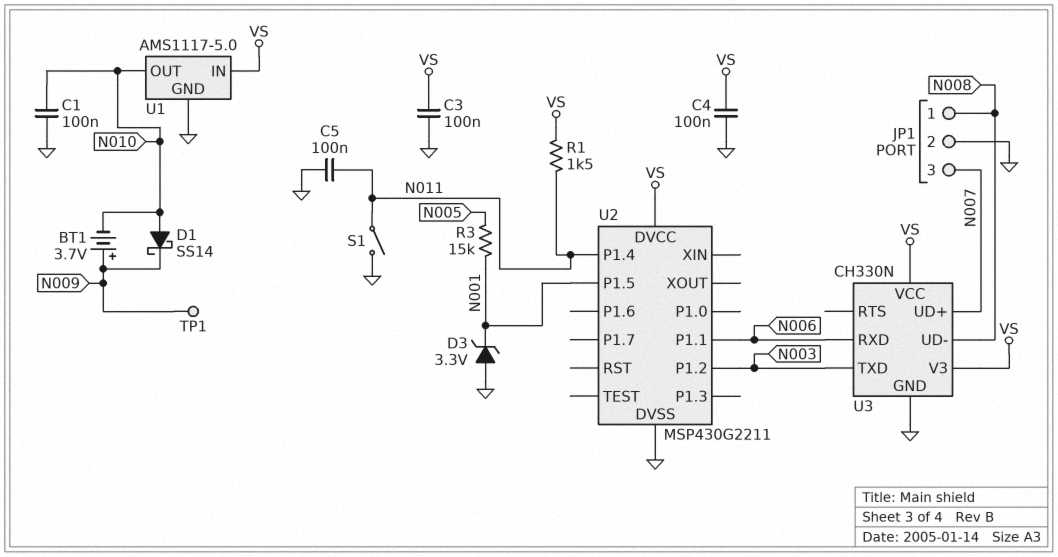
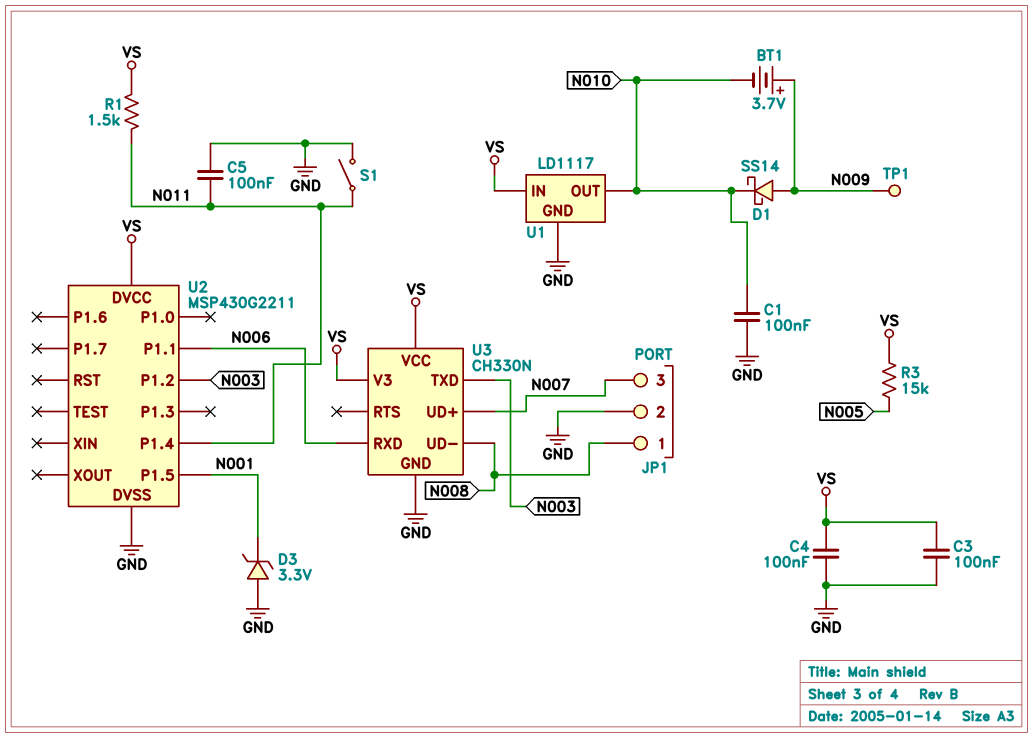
D1: schottky SS14 (A N010, K N009) -> schottky SS14 (A N009, K N010)
R3: 15k (N001, N005) -> 15k (N005, VS)
U1: AMS1117-5.0 -> LD1117

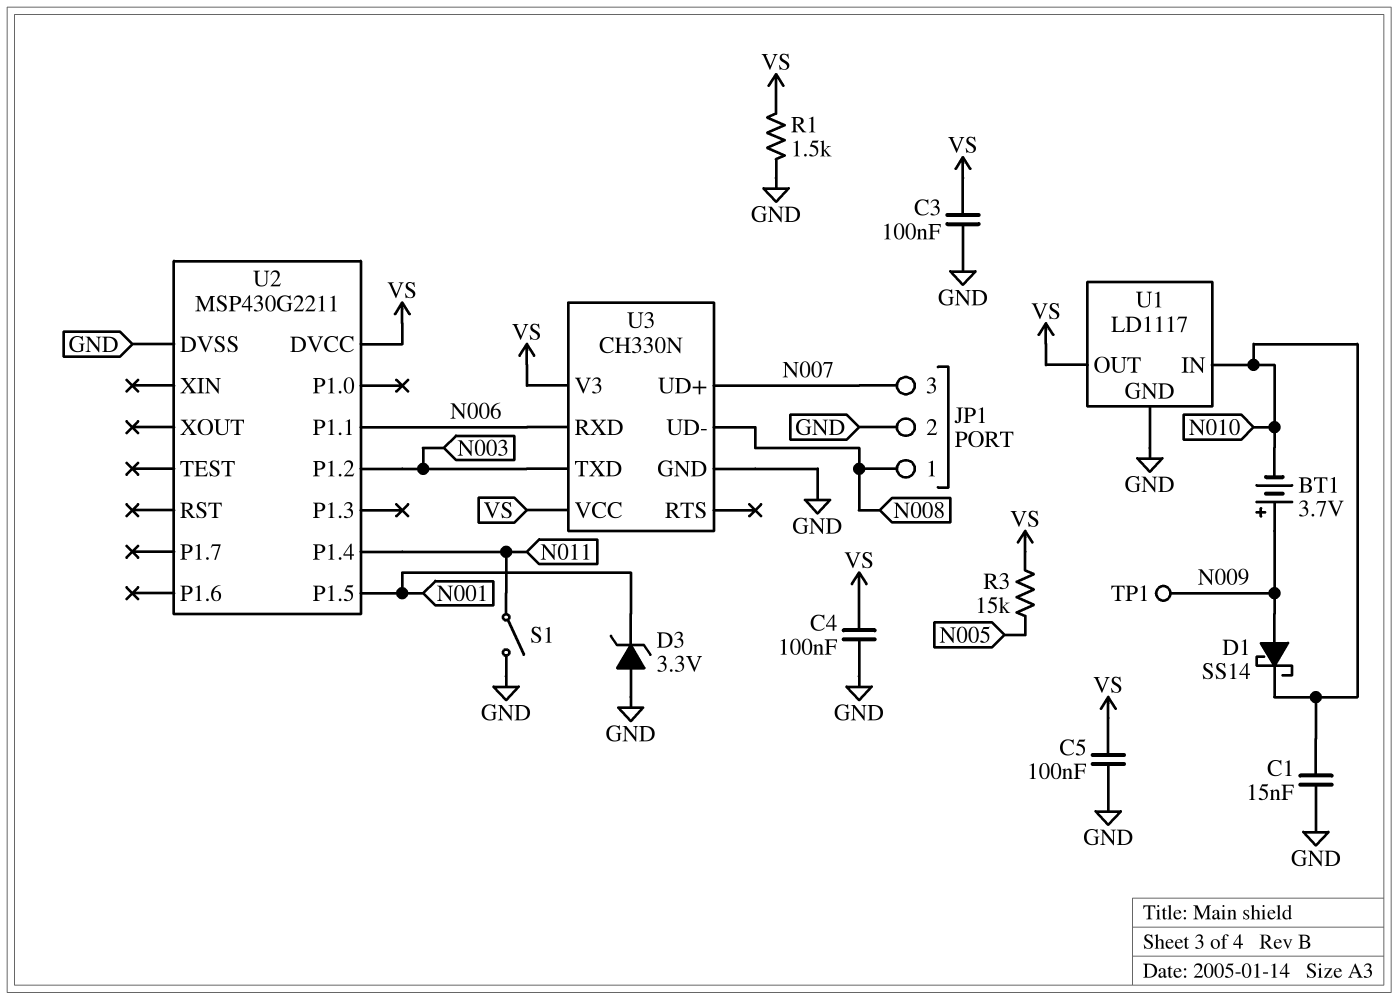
C1: 100nF (GND, N010) -> 15nF (GND, N010)
C5: 100nF (GND, N011) -> 100nF (GND, VS)
R1: 1.5k (N011, VS) -> 1.5k (GND, VS)
U1 pin IN: VS -> N010
U1 pin OUT: N010 -> VS

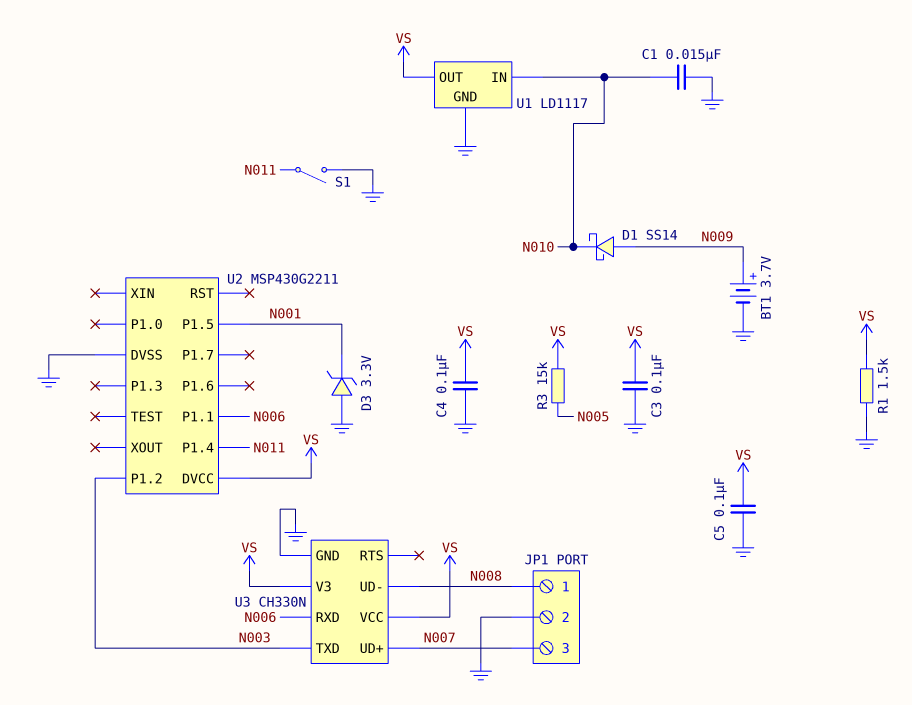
BT1: 3.7V (plus N009, minus N010) -> 3.7V (plus N009, minus GND)
TP1: test point (N009) -> none

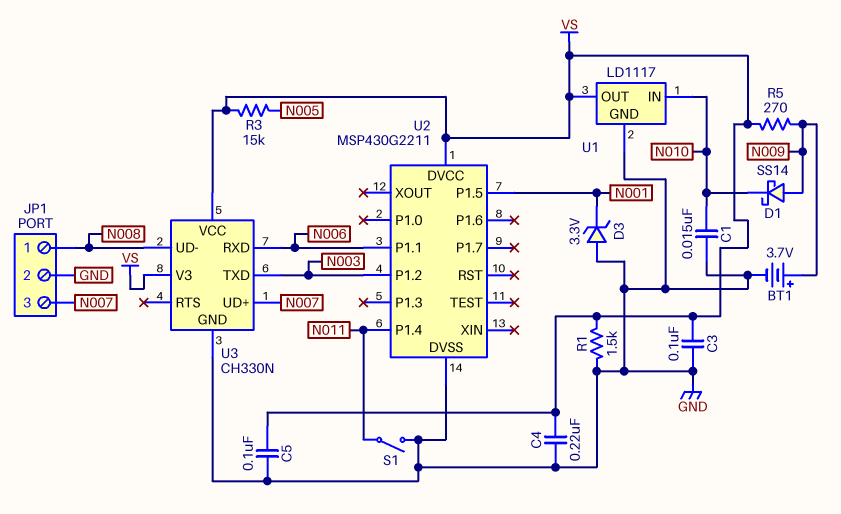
C4: 100nF (GND, VS) -> 220nF (GND, VS)
R5: none -> 270 (N009, VS)

